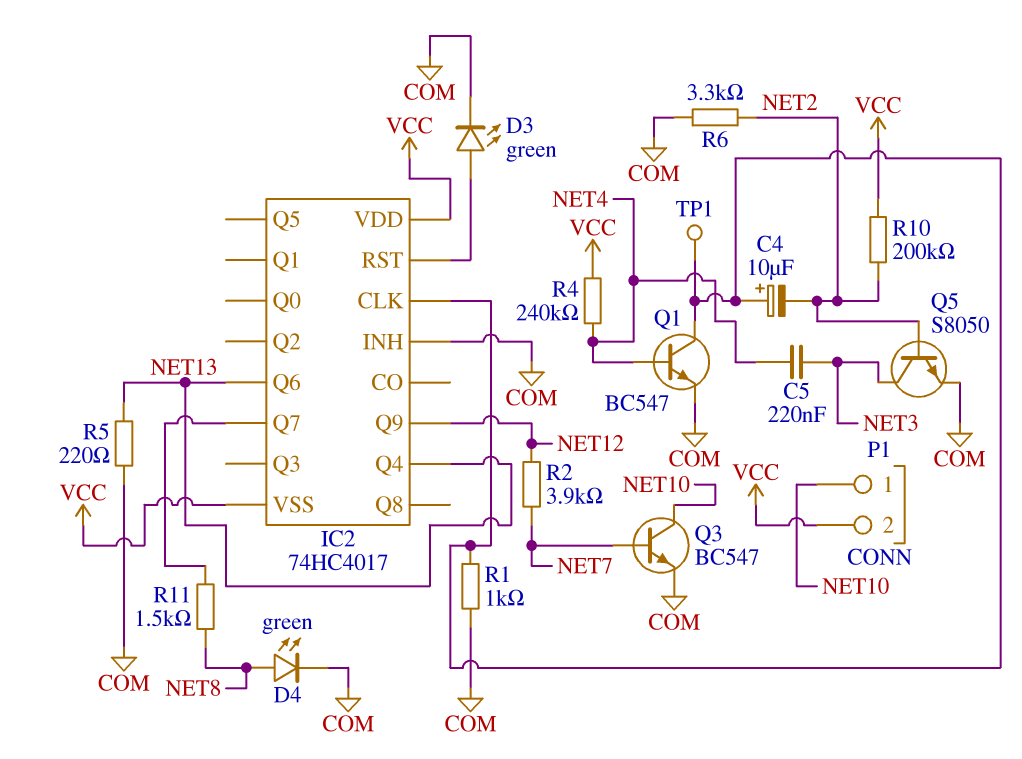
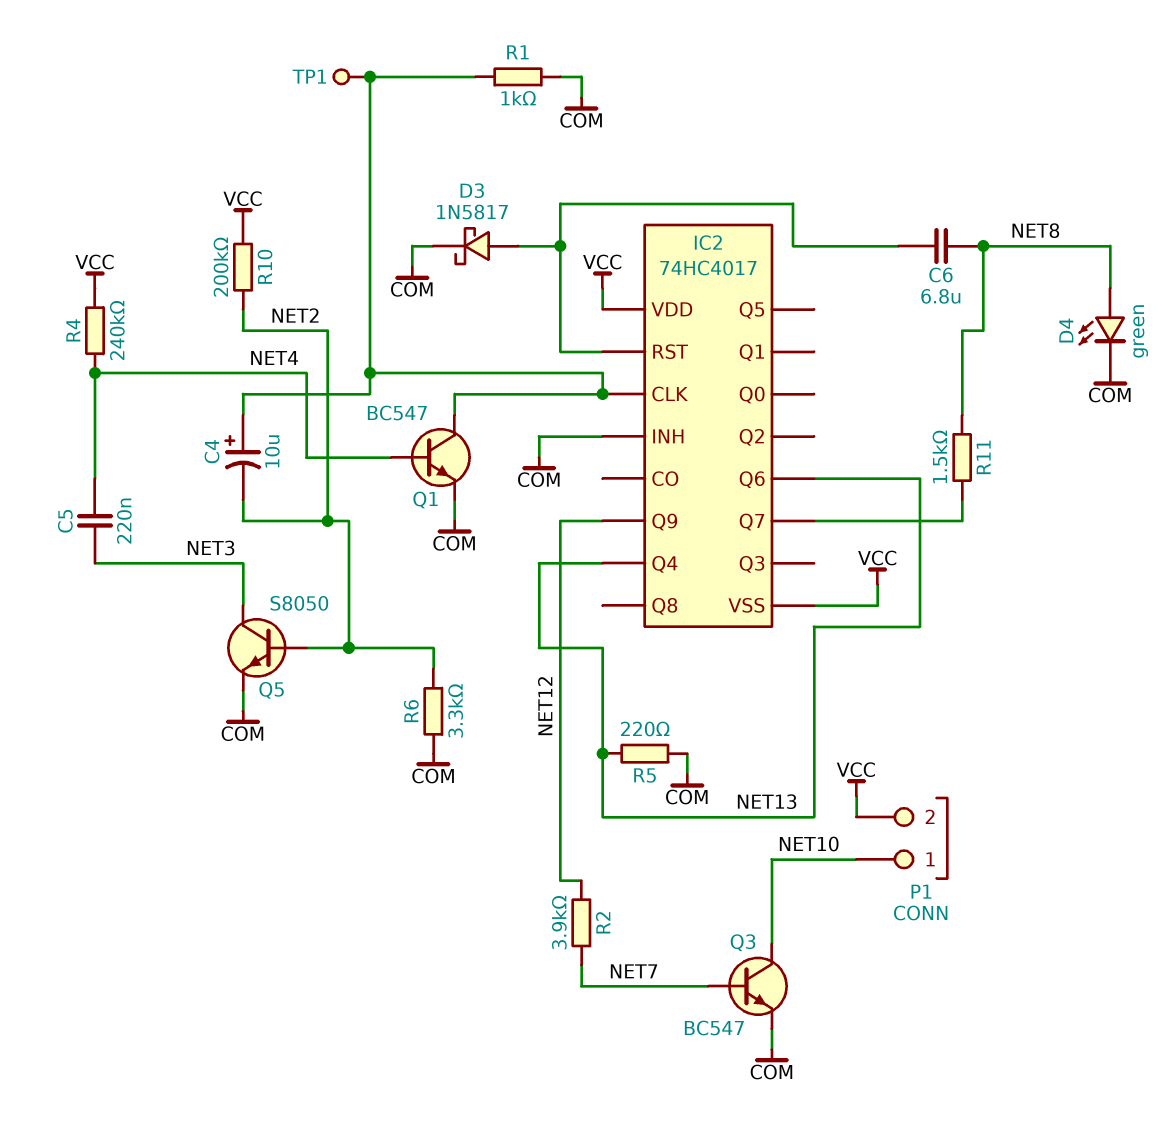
C6: none -> 6.8uF (IC2/RST, NET8)
D3: LED green (A IC2/RST, K COM) -> schottky 1N5817 (A IC2/RST, K COM)

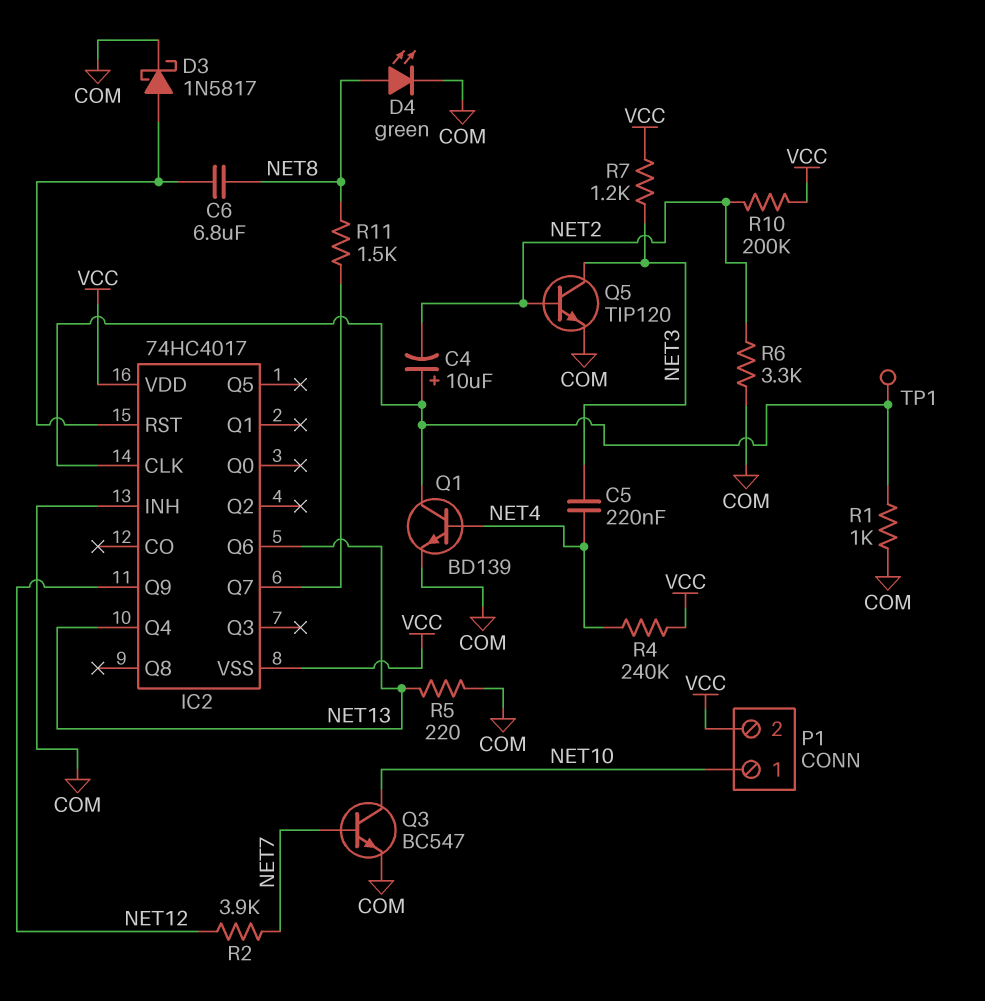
Q1: NPN BC547 (B NET4, C IC2/CLK, E COM) -> NPN BD139 (B NET4, C IC2/CLK, E COM)
Q5: NPN S8050 (B NET2, C NET3, E COM) -> NPN TIP120 (B NET2, C NET3, E COM)
R7: none -> 1.2k (NET3, VCC)

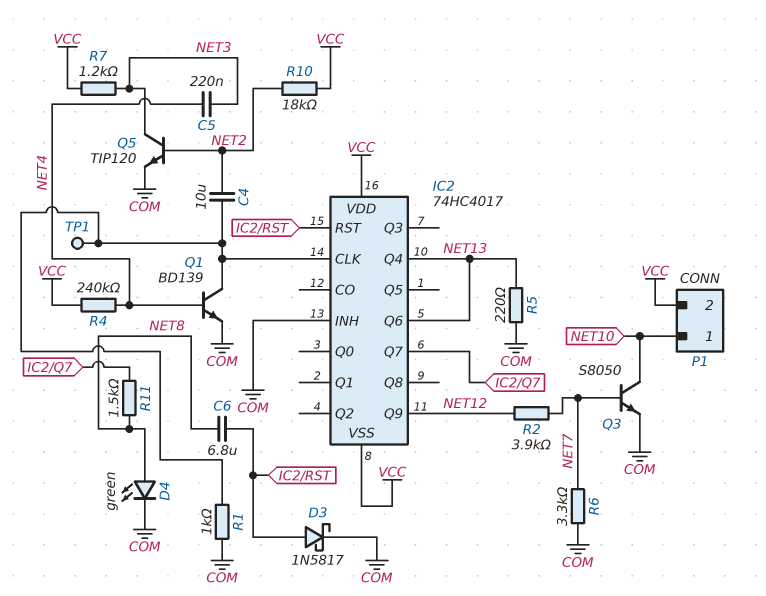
C4: 10uF (plus IC2/CLK, minus NET2) -> 10uF (IC2/CLK, NET2)
Q3: NPN BC547 (B NET7, C NET10, E COM) -> NPN S8050 (B NET7, C NET10, E COM)
R6: 3.3k (COM, NET2) -> 3.3k (COM, NET7)
R10: 200k (NET2, VCC) -> 18k (NET2, VCC)

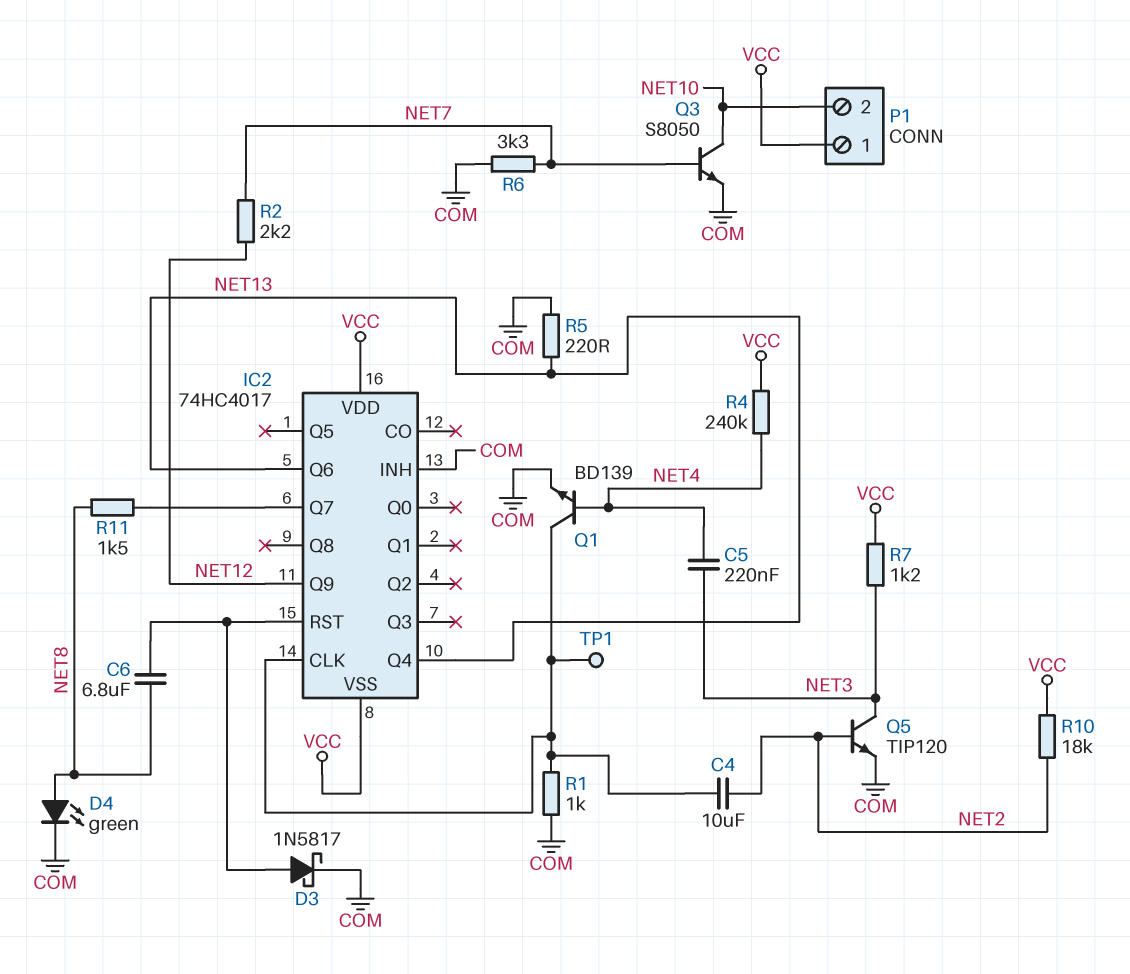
P1 pin 1: NET10 -> VCC
P1 pin 2: VCC -> NET10
R2: 3.9k (NET7, NET12) -> 2.2k (NET7, NET12)

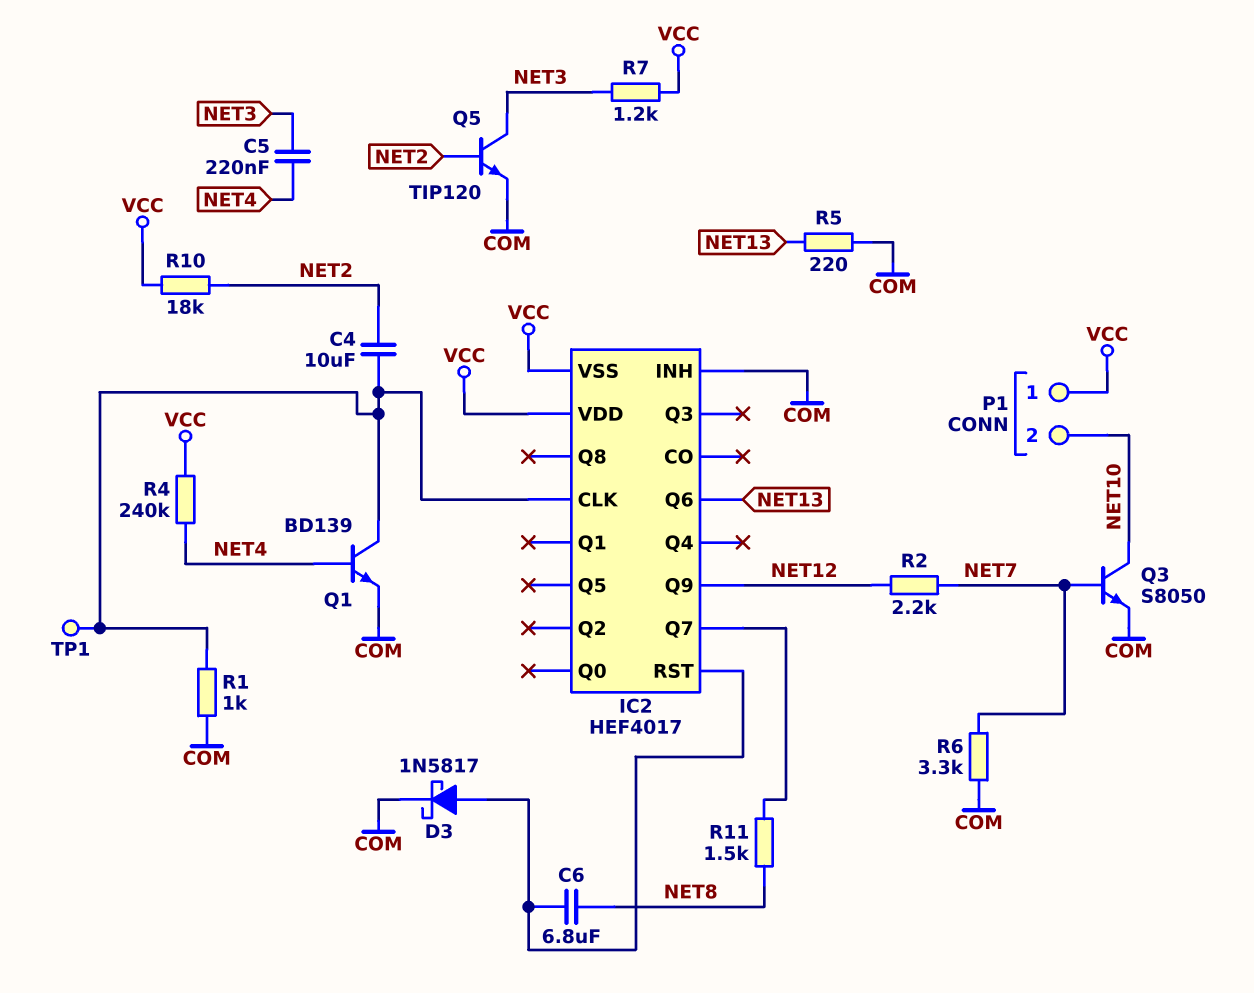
D4: LED green (A NET8, K COM) -> none
IC2: 74HC4017 -> HEF4017
IC2 pin Q4: NET13 -> none

